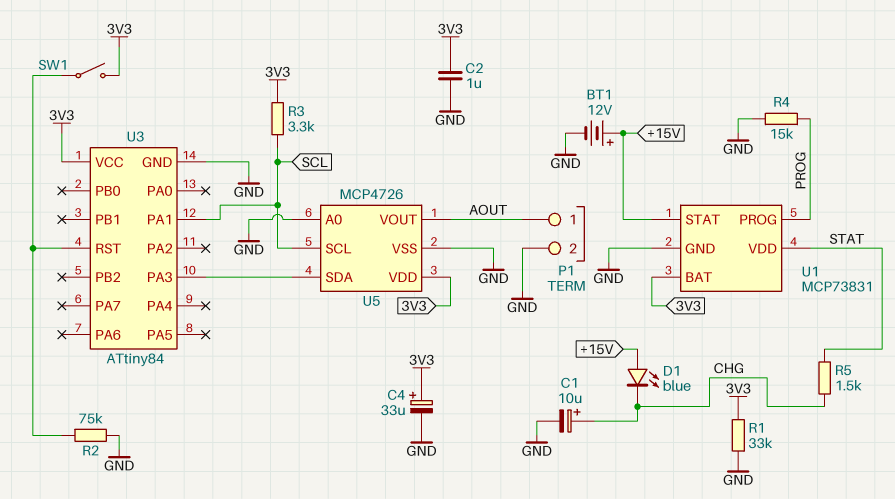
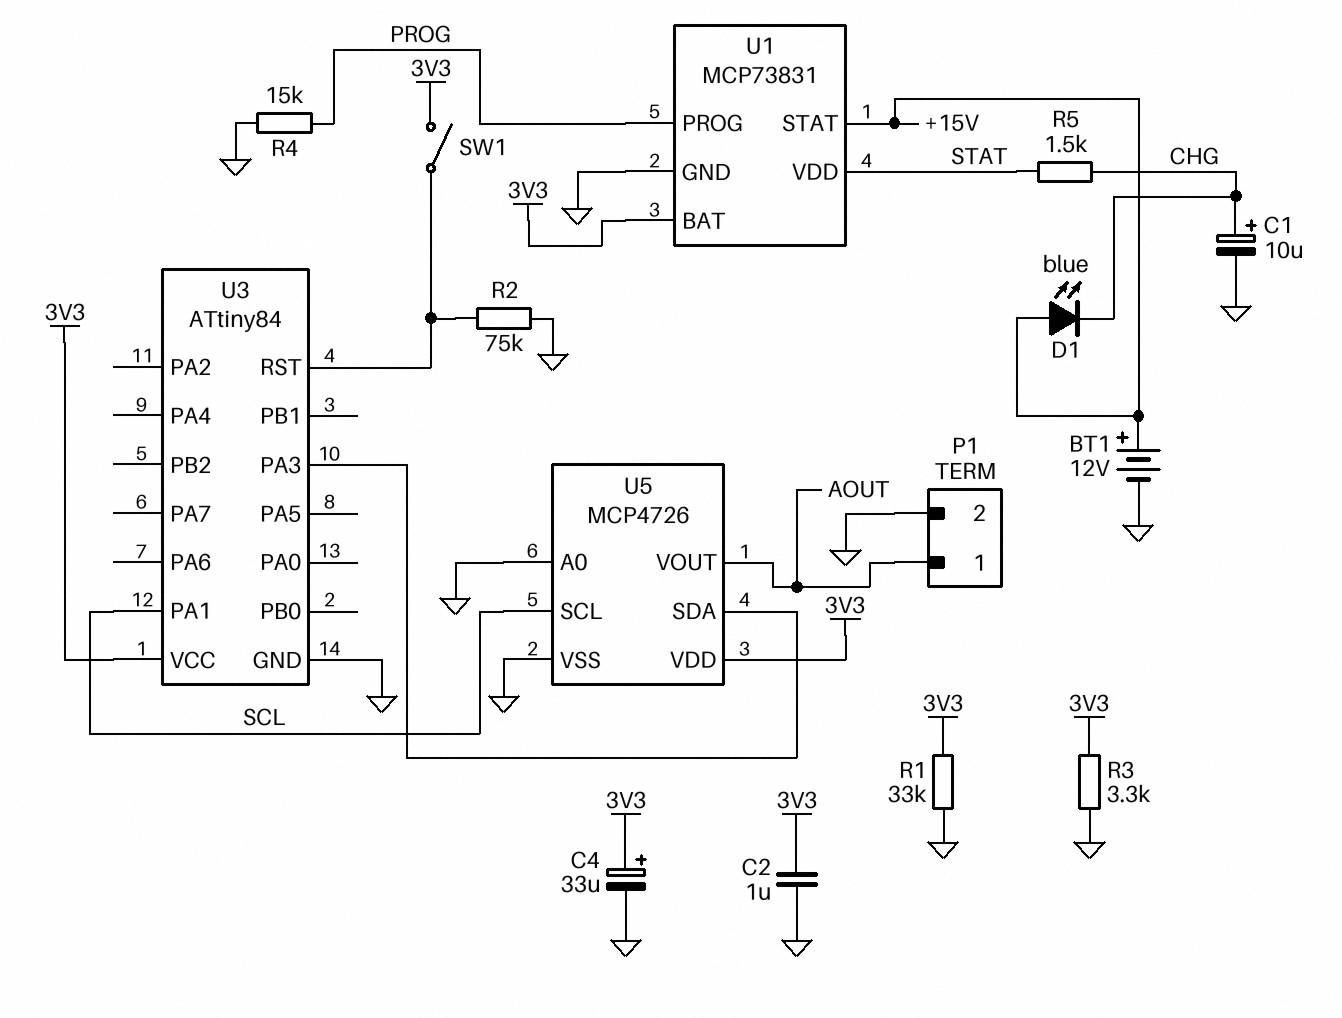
R3: 3.3k (3V3, SCL) -> 3.3k (3V3, GND)

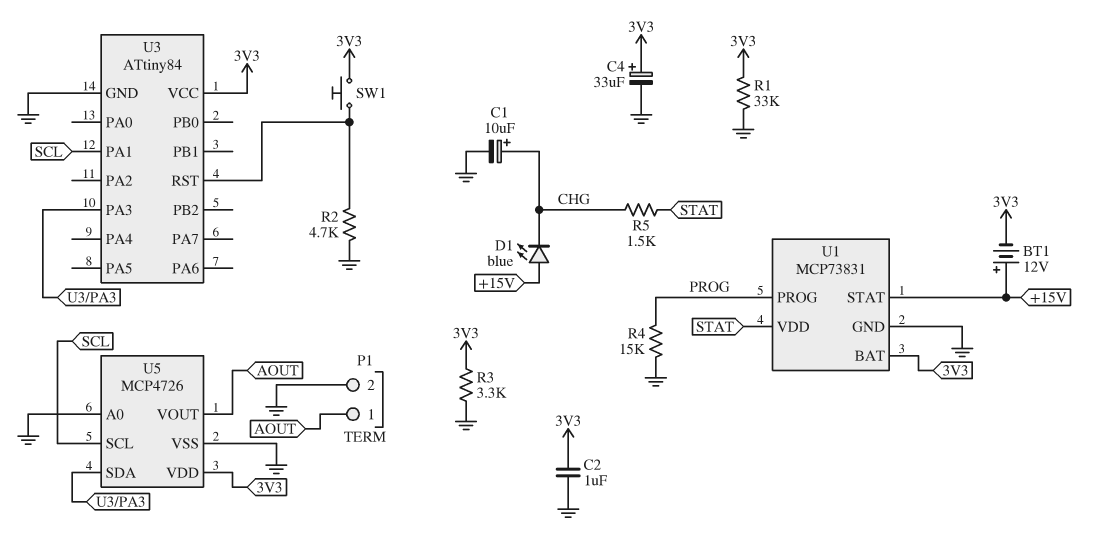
BT1: 12V (plus +15V, minus GND) -> 12V (plus +15V, minus 3V3)
R2: 75k (GND, U3/RST) -> 4.7k (GND, U3/RST)
SW1: switch (3V3, U3/RST) -> button (3V3, U3/RST)

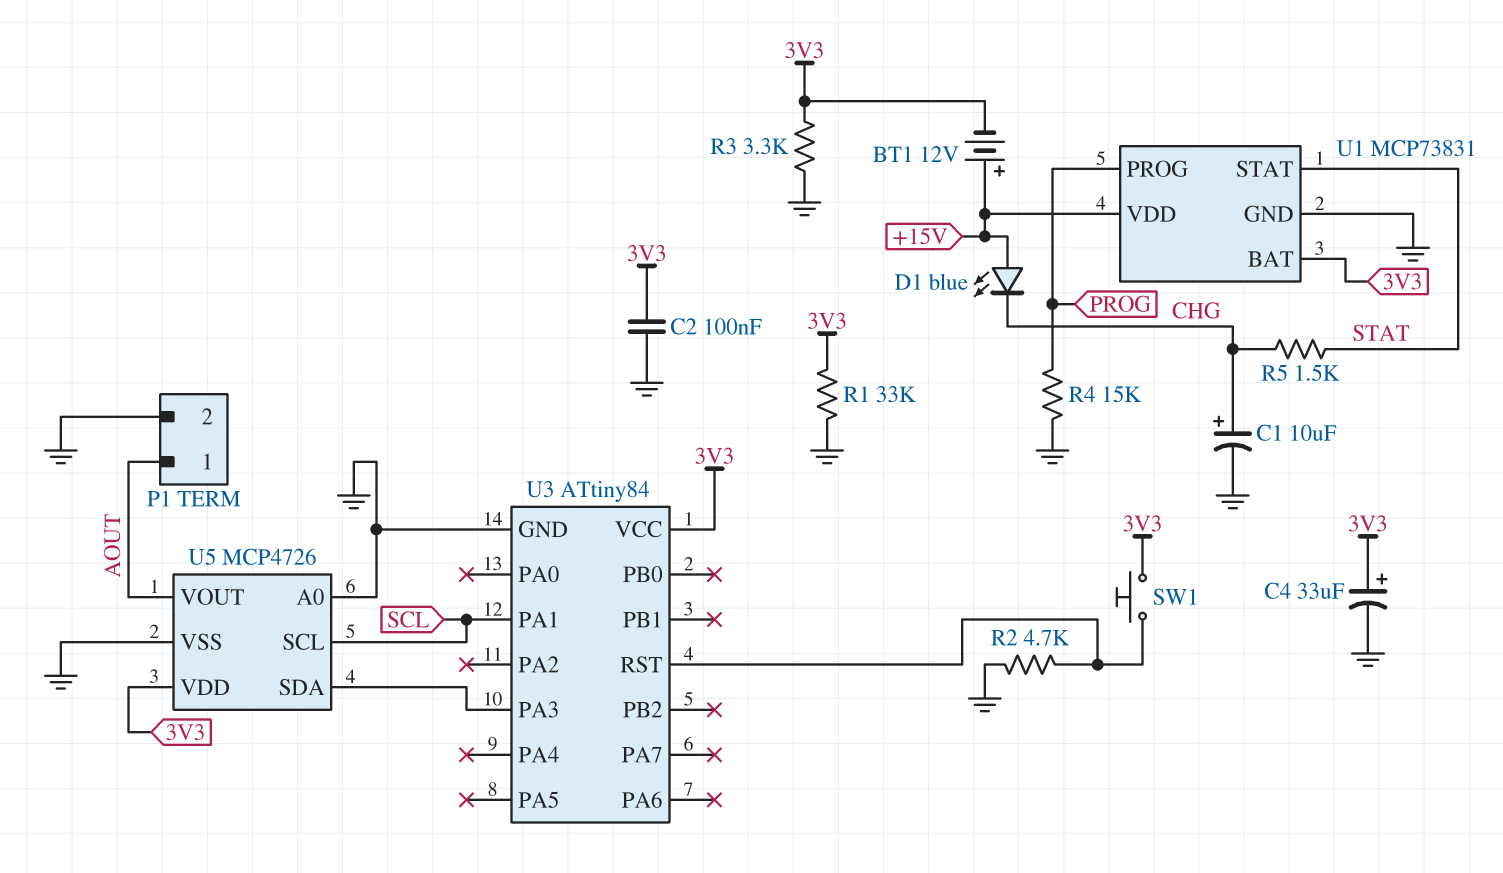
C2: 1uF (3V3, GND) -> 100nF (3V3, GND)
U1 pin STAT: +15V -> STAT
U1 pin VDD: STAT -> +15V

